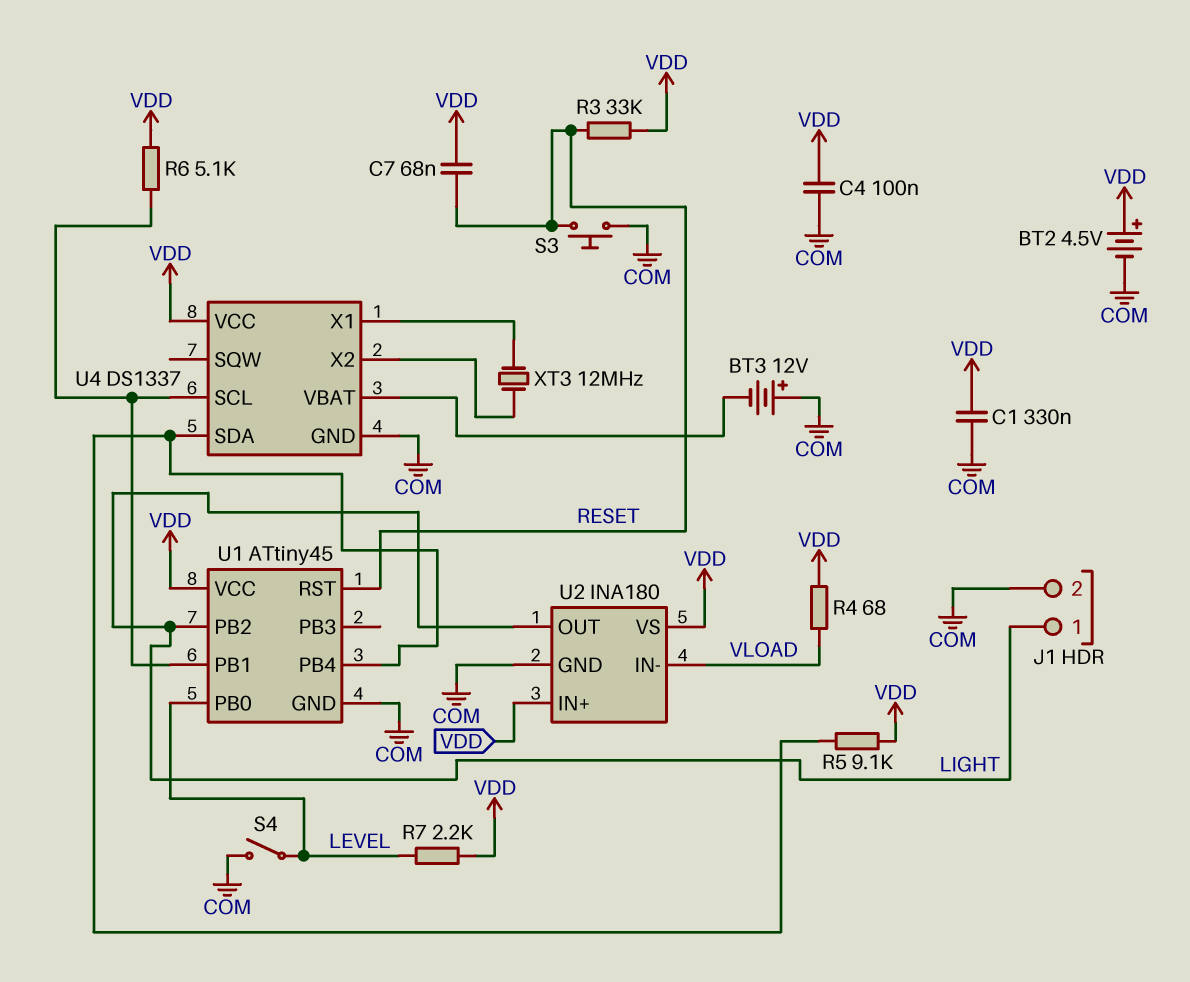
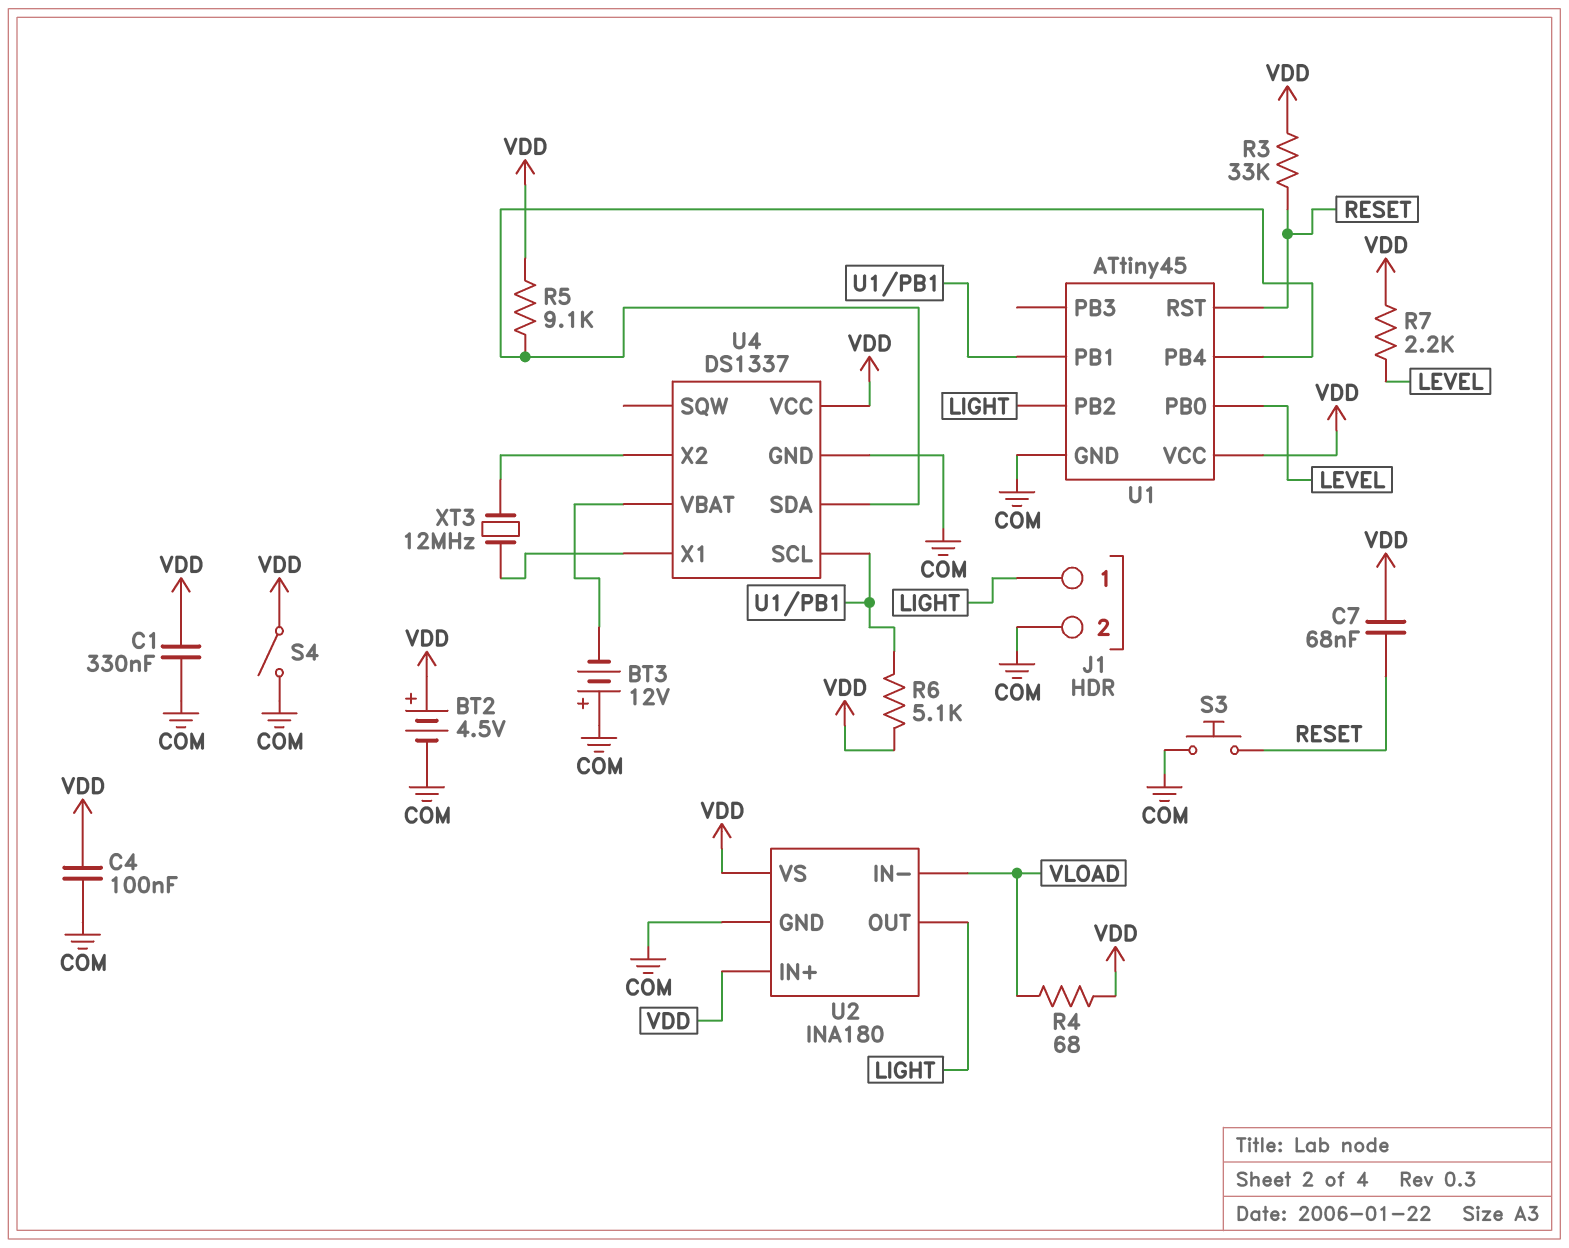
S4: switch (COM, LEVEL) -> switch (COM, VDD)

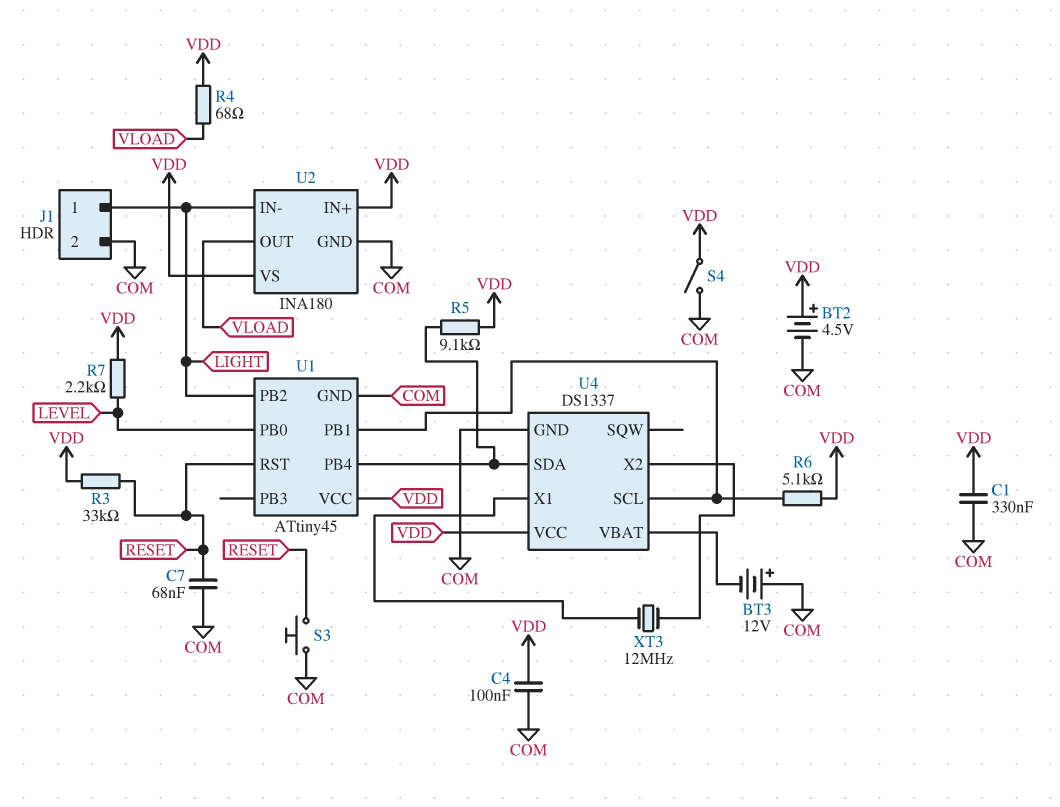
C7: 68nF (RESET, VDD) -> 68nF (COM, RESET)
U2 pin IN-: VLOAD -> LIGHT
U2 pin OUT: LIGHT -> VLOAD

